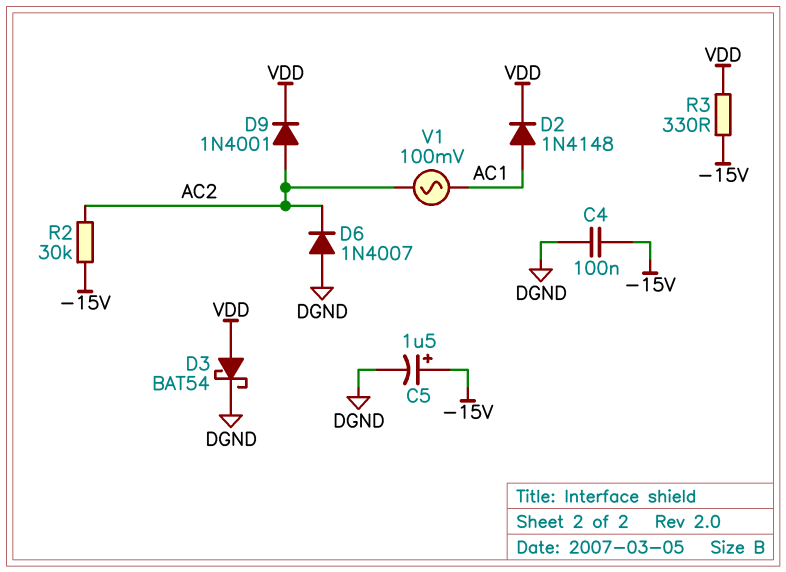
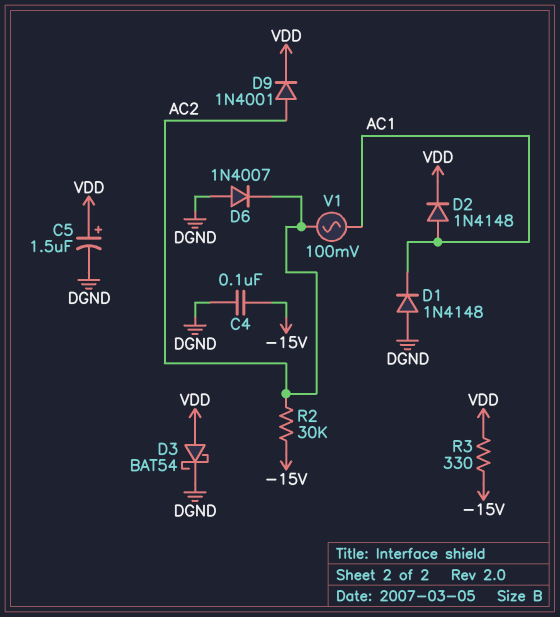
C5: 1.5uF (plus -15V, minus DGND) -> 1.5uF (plus VDD, minus DGND)
D1: none -> diode 1N4148 (A DGND, K AC1)

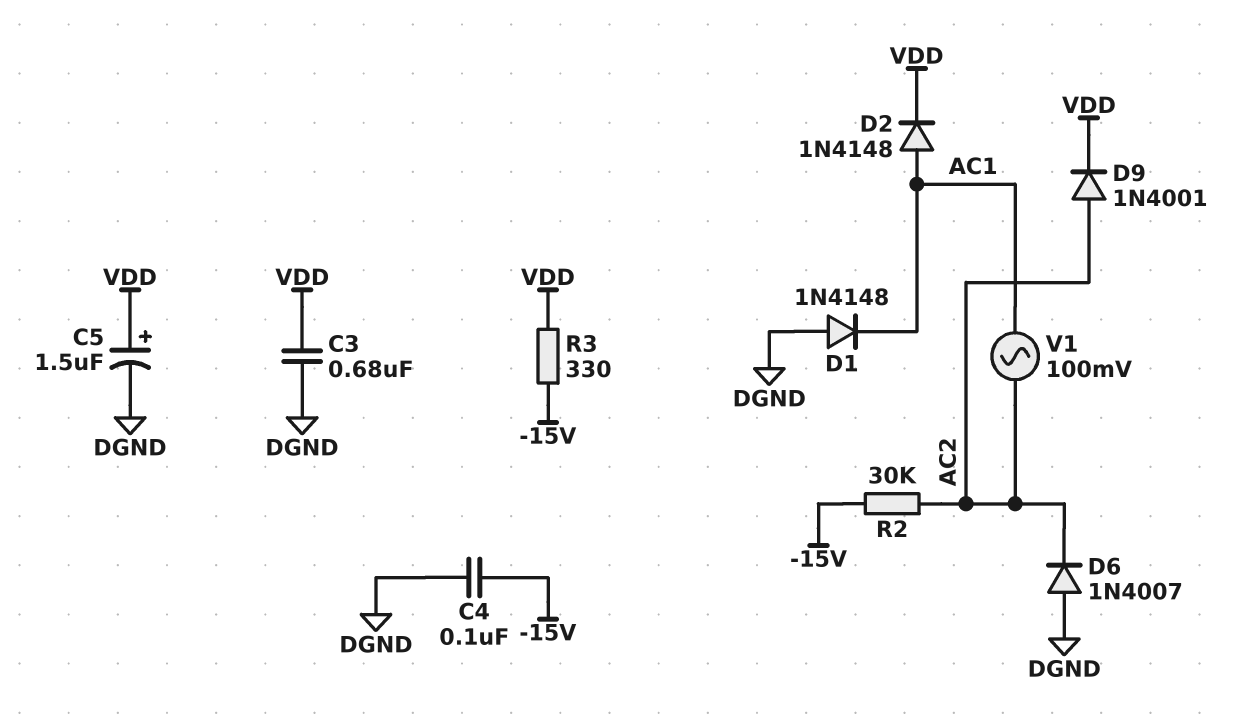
C3: none -> 680nF (DGND, VDD)
D3: schottky BAT54 (A VDD, K DGND) -> none

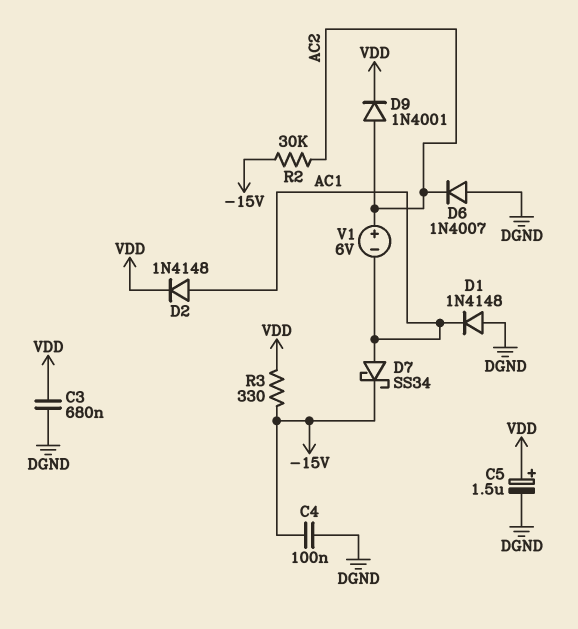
D7: none -> schottky SS34 (A AC1, K -15V)
V1: AC 100mV (AC1, AC2) -> 6V (plus AC2, minus AC1)

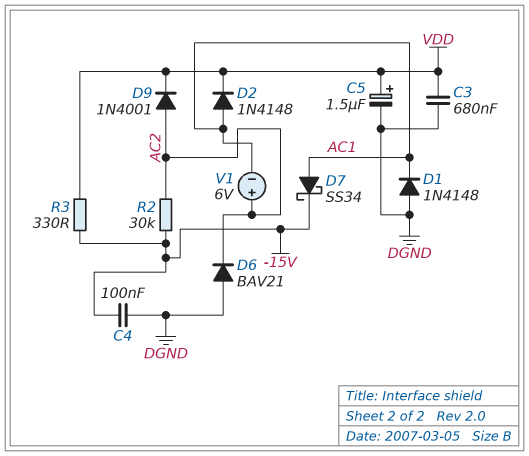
D6: diode 1N4007 (A DGND, K AC2) -> diode BAV21 (A DGND, K AC2)

